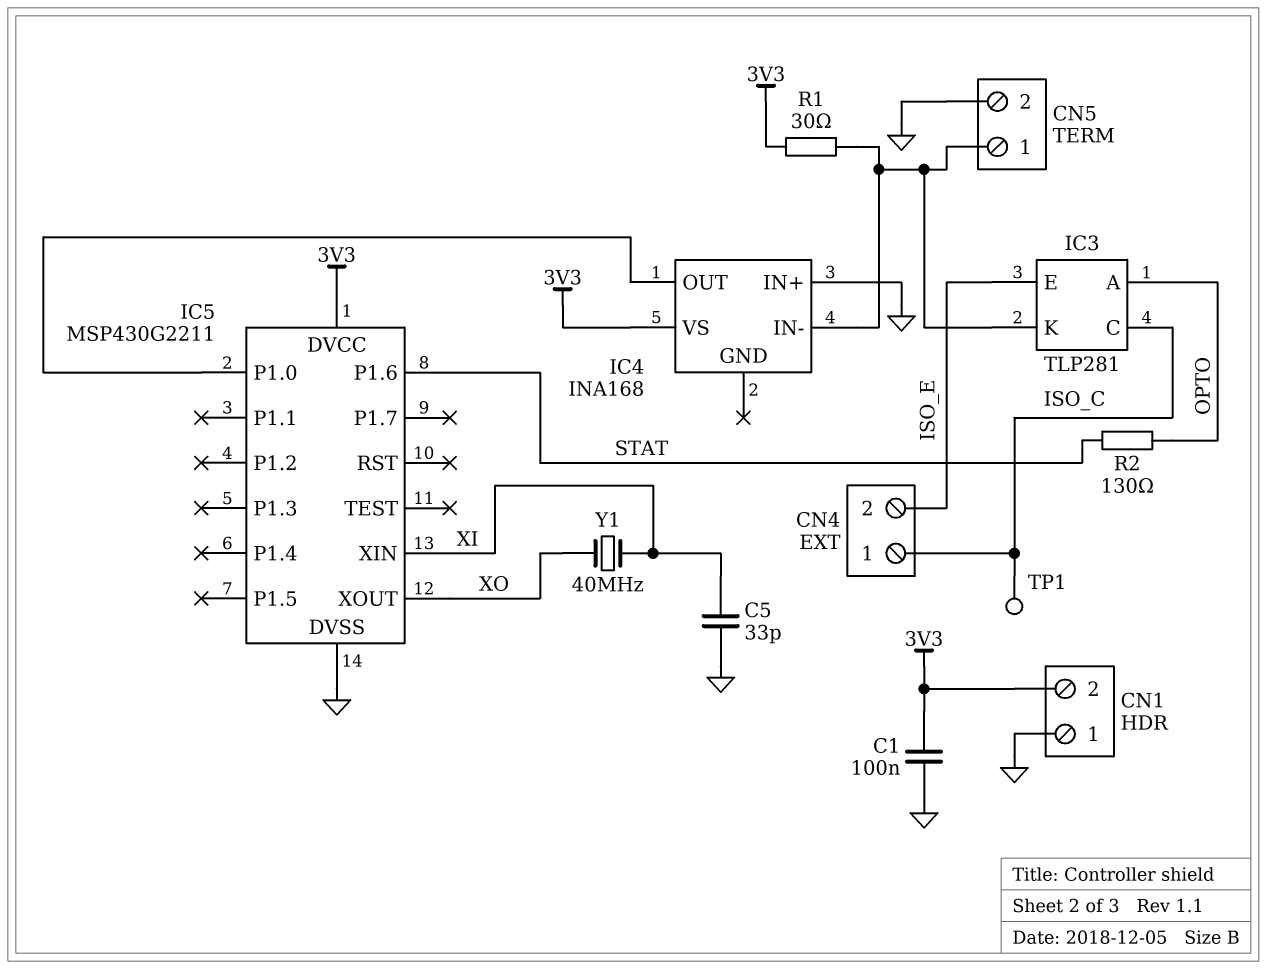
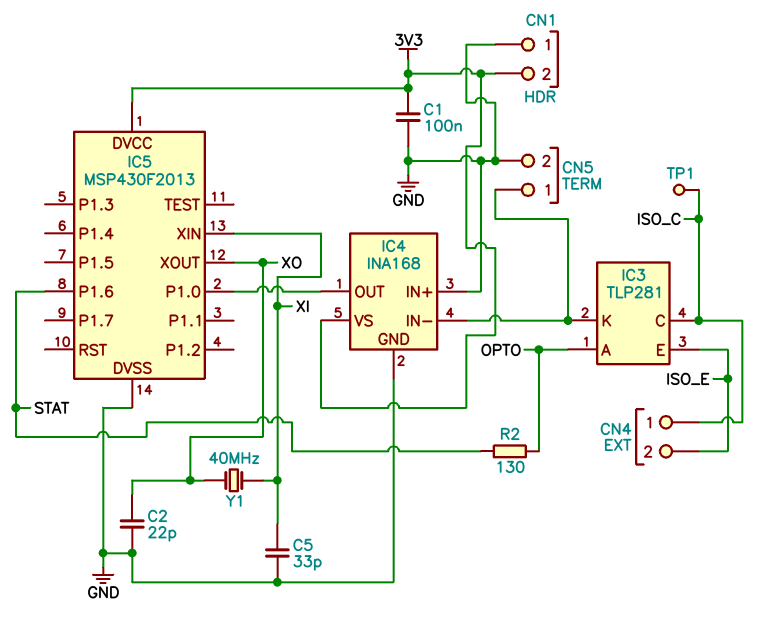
C2: none -> 22pF (GND, XO)
IC4 pin GND: none -> GND
IC5: MSP430G2211 -> MSP430F2013
R1: 30 (3V3, CN5/1) -> none

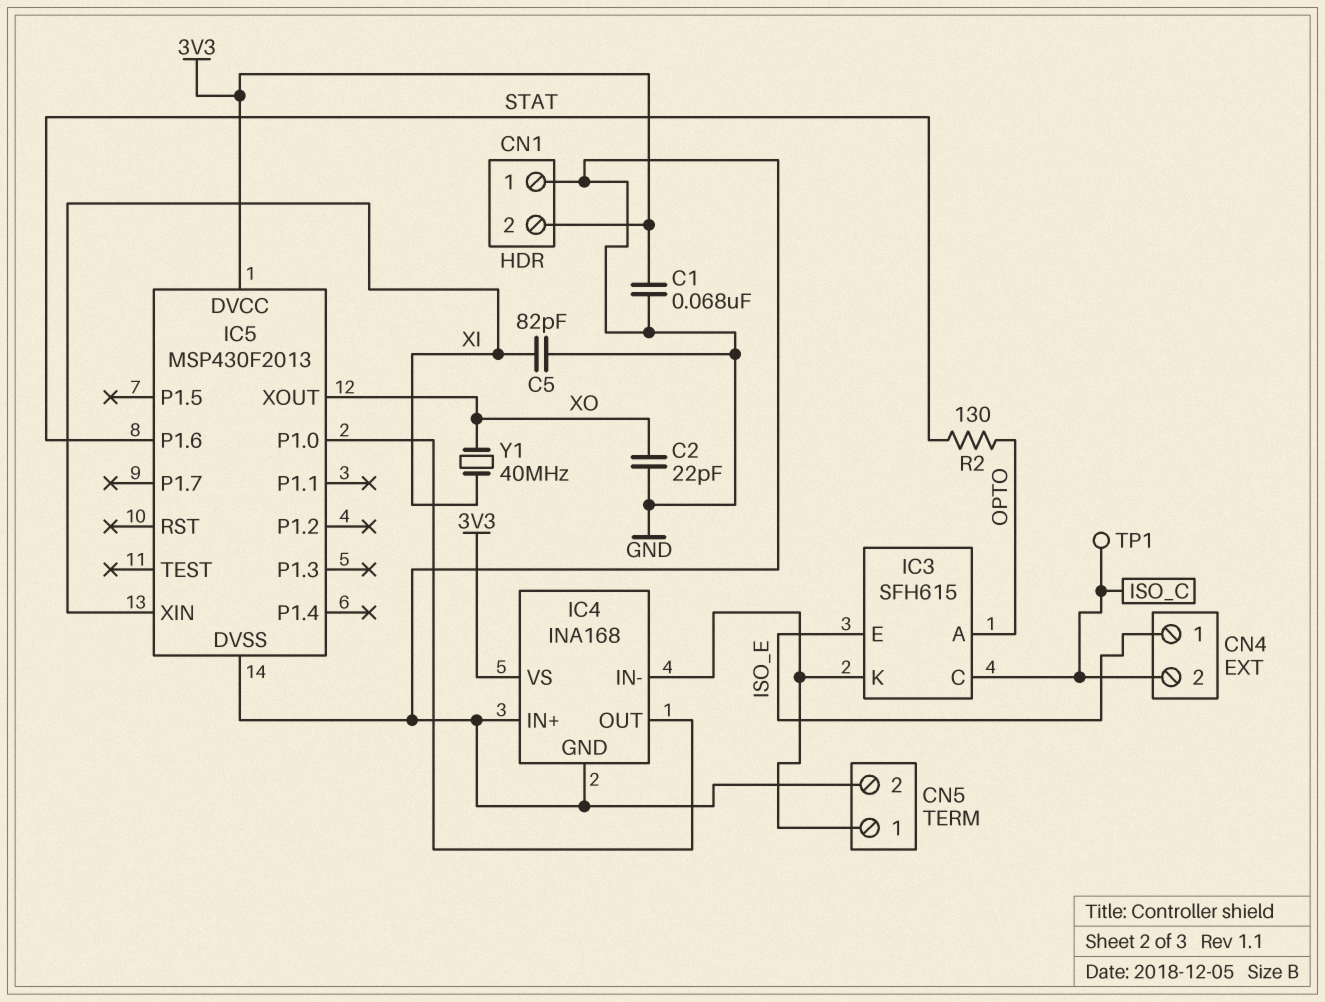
C1: 100nF (3V3, GND) -> 68nF (3V3, GND)
C5: 33pF (GND, XI) -> 82pF (GND, XI)
CN4 pin 1: ISO_C -> ISO_E
CN4 pin 2: ISO_E -> ISO_C
IC3: TLP281 -> SFH615

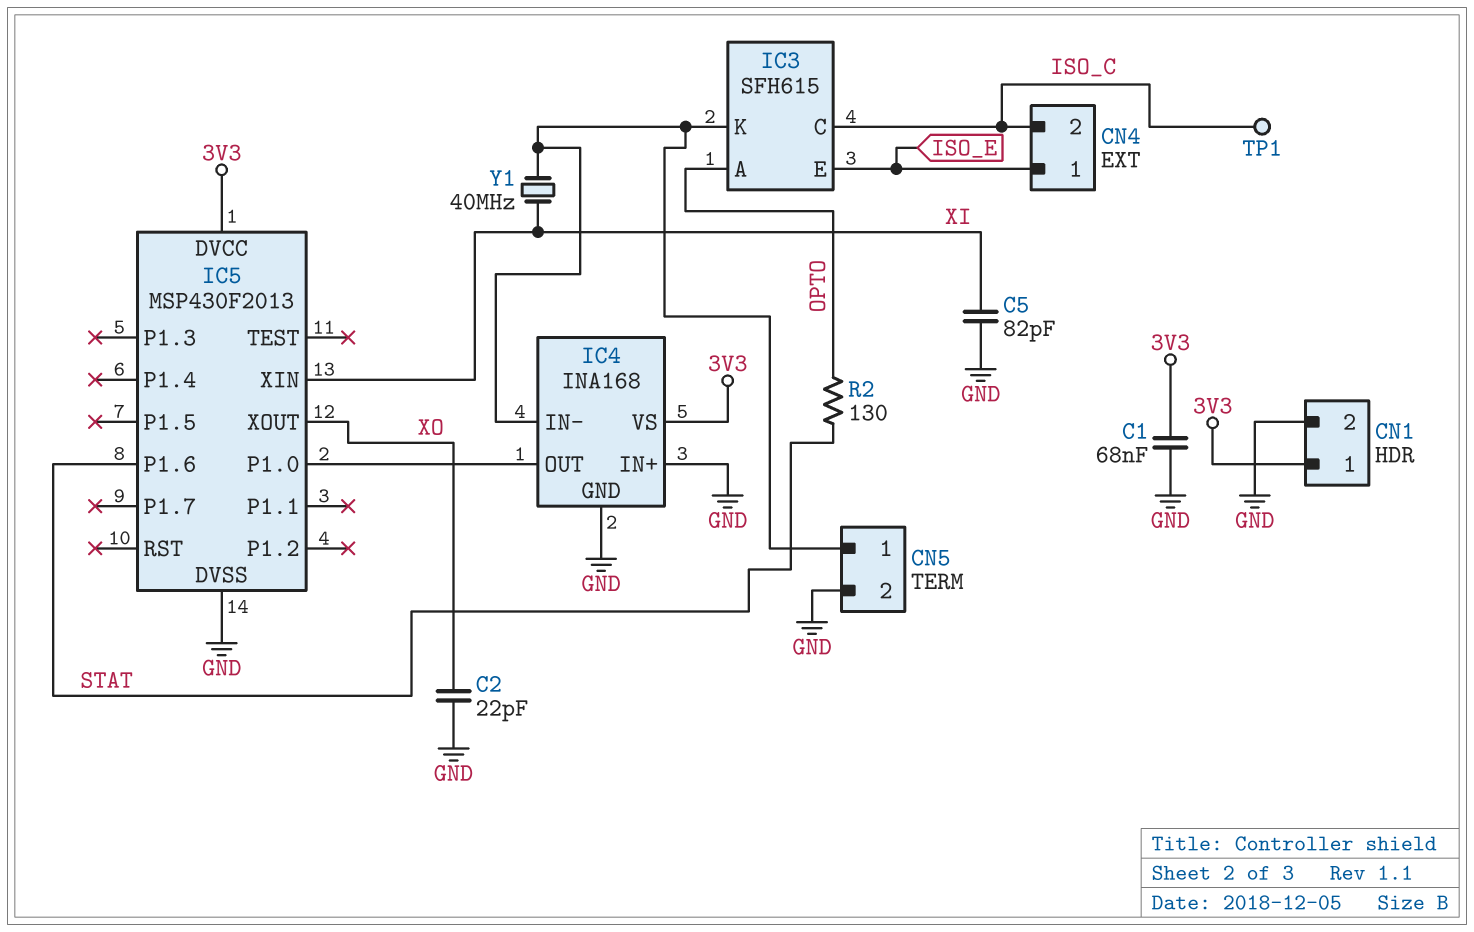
CN1 pin 1: GND -> 3V3
CN1 pin 2: 3V3 -> GND
Y1: 40MHz (XI, XO) -> 40MHz (CN5/1, XI)

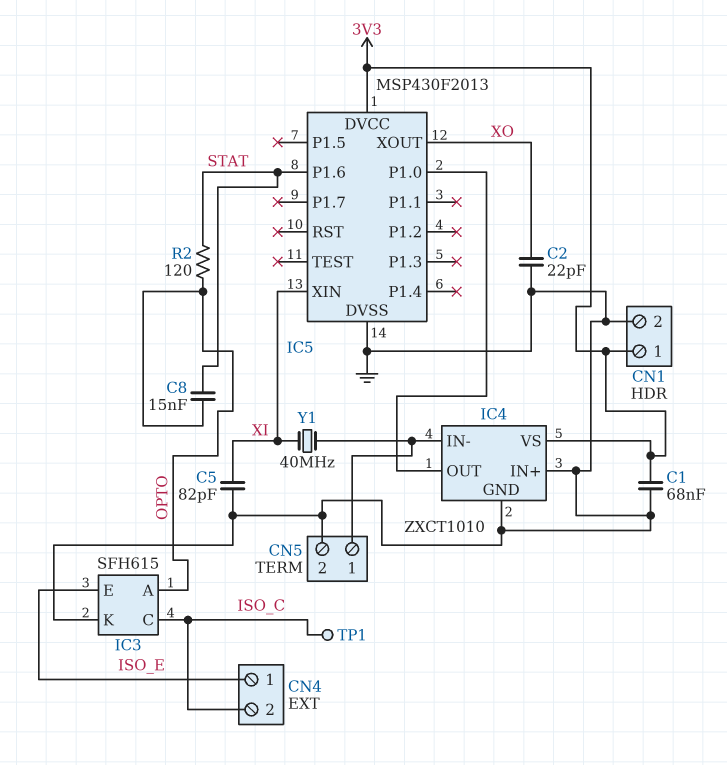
C8: none -> 15nF (OPTO, STAT)
IC3 pin K: CN5/1 -> GND
IC4: INA168 -> ZXCT1010
R2: 130 (OPTO, STAT) -> 120 (OPTO, STAT)

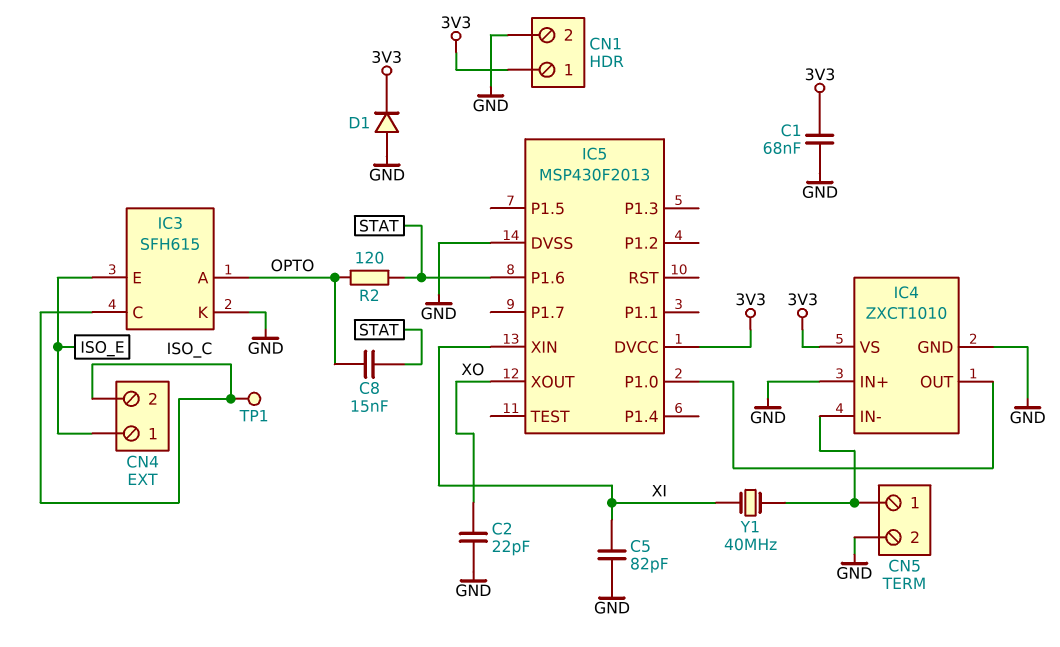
D1: none -> diode (A GND, K 3V3)

